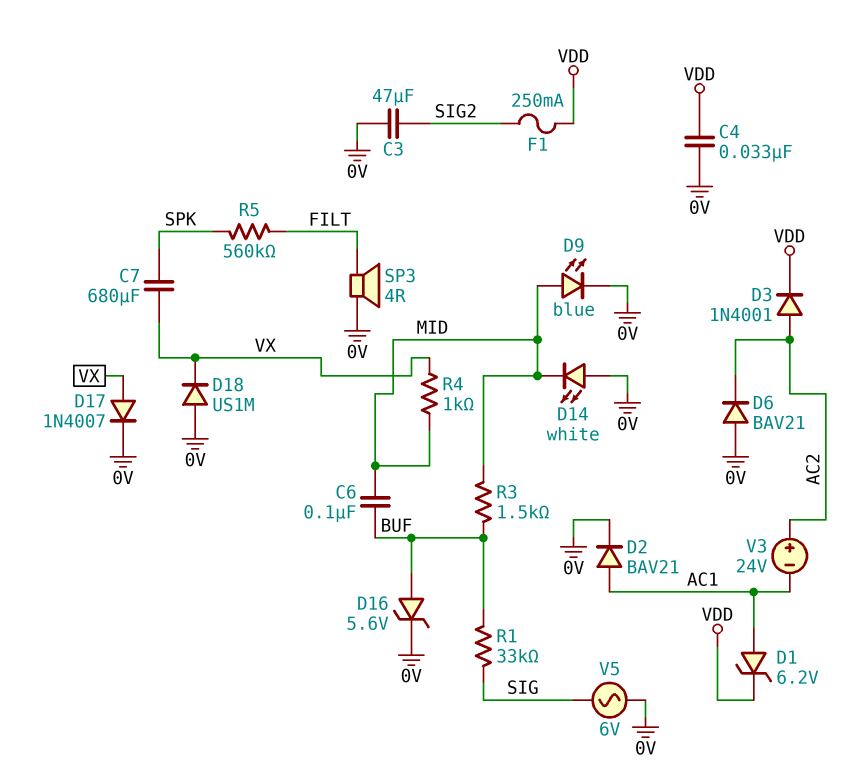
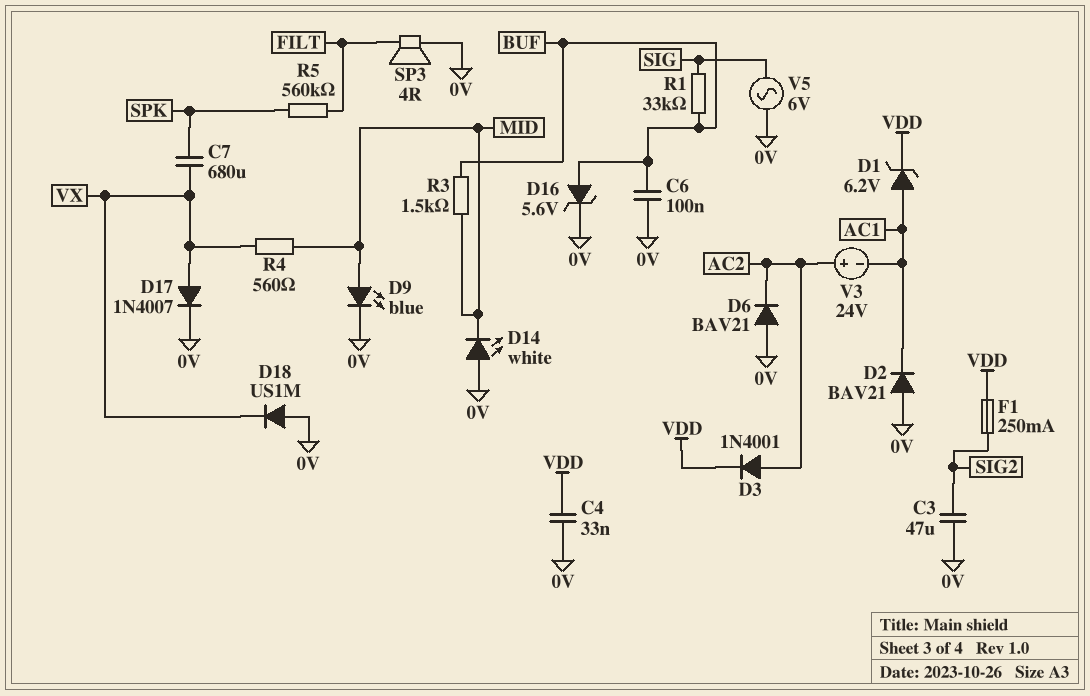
C6: 100nF (BUF, MID) -> 100nF (0V, BUF)
D2: diode BAV21 (A AC1, K 0V) -> diode BAV21 (A 0V, K AC1)
R4: 1k (MID, VX) -> 560 (MID, VX)

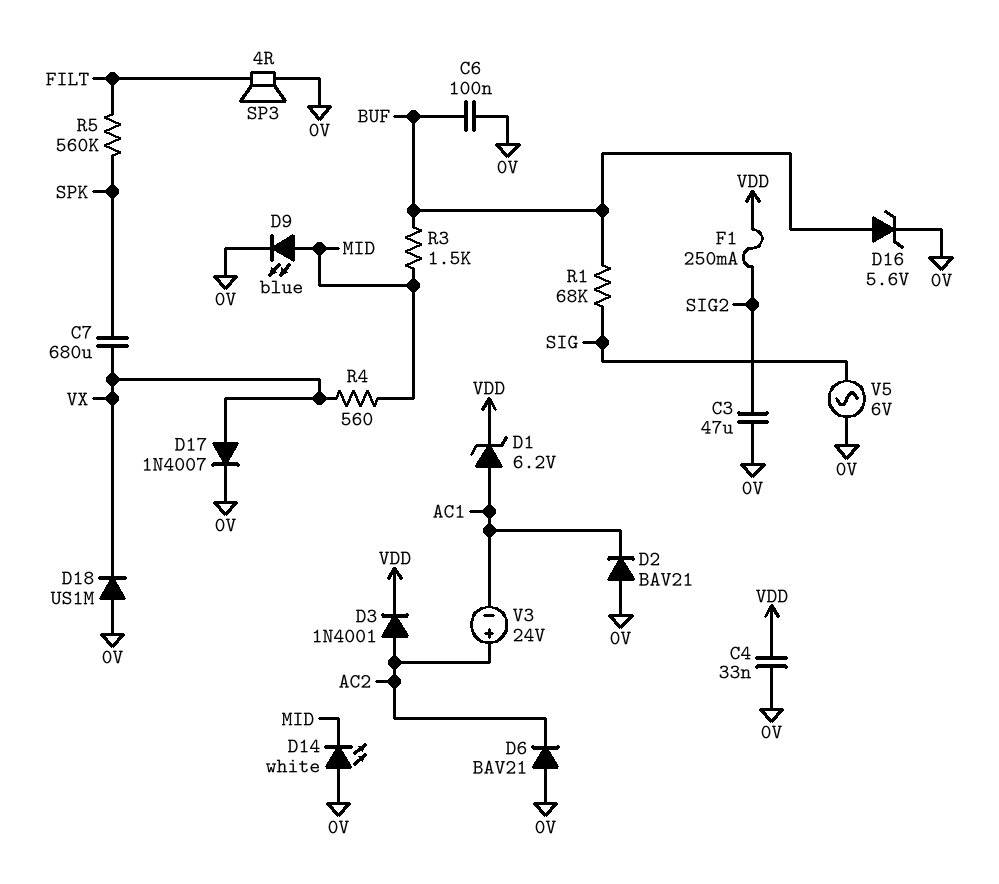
R1: 33k (BUF, SIG) -> 68k (BUF, SIG)

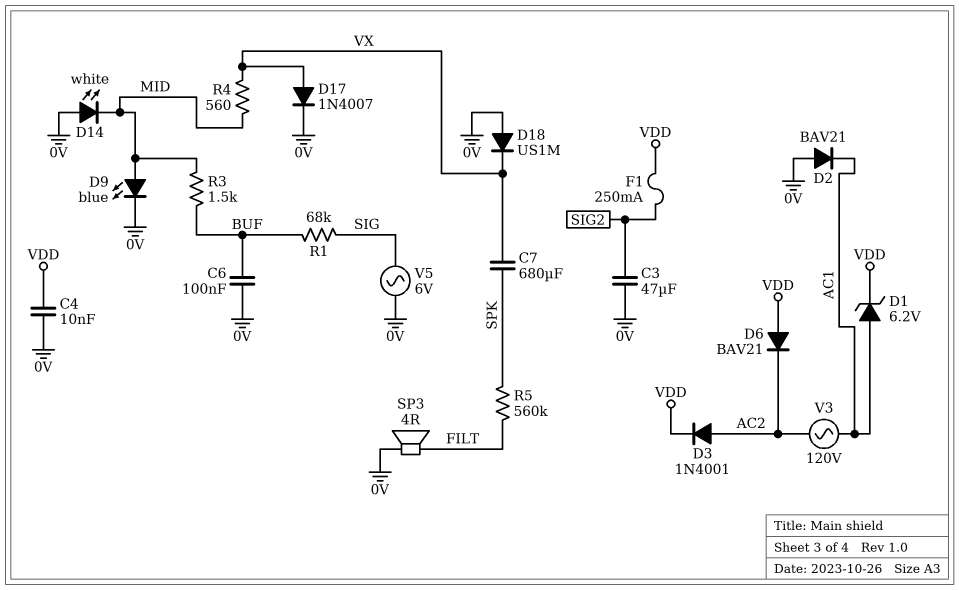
C4: 33nF (0V, VDD) -> 10nF (0V, VDD)
D6: diode BAV21 (A 0V, K AC2) -> diode BAV21 (A VDD, K AC2)
D16: zener 5.6V (A BUF, K 0V) -> none
V3: 24V (plus AC2, minus AC1) -> AC 120V (AC1, AC2)

